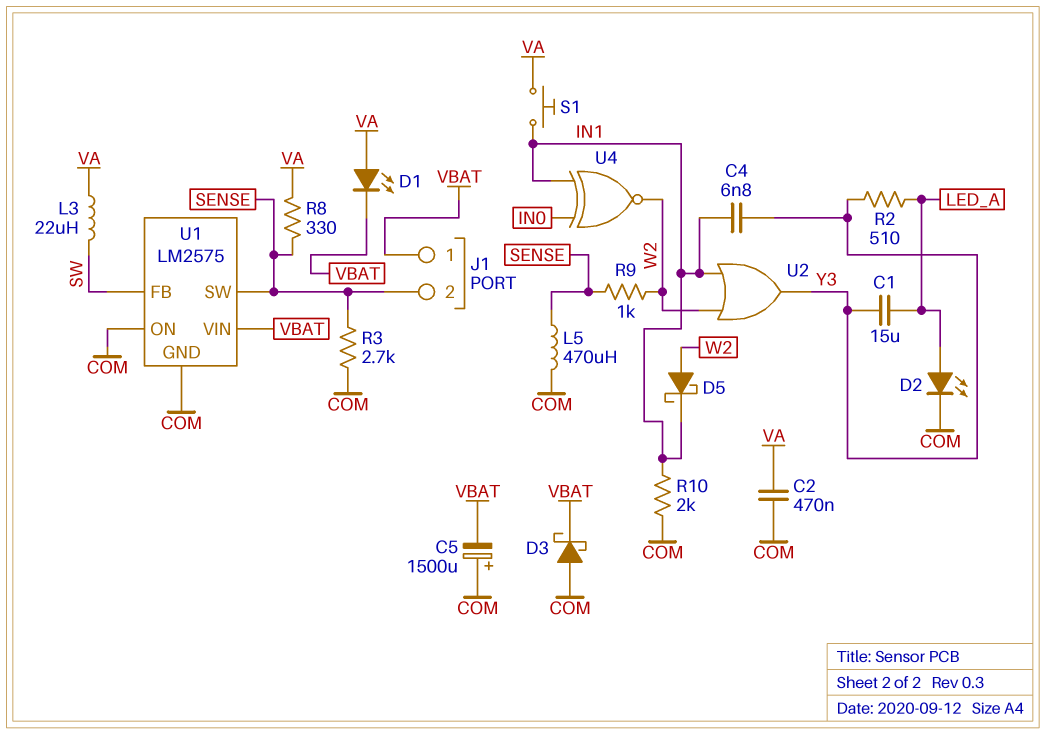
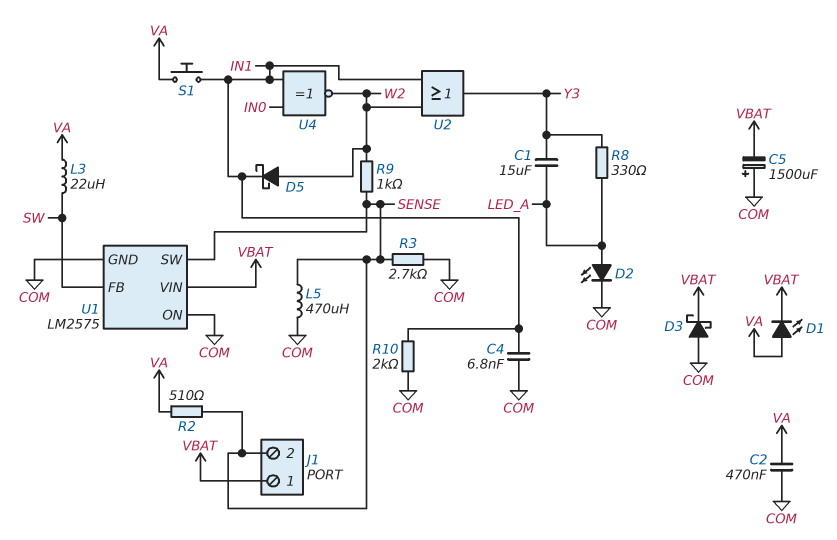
C4: 6.8nF (IN1, Y3) -> 6.8nF (COM, IN1)
R2: 510 (LED_A, Y3) -> 510 (SENSE, VA)
R8: 330 (SENSE, VA) -> 330 (LED_A, Y3)

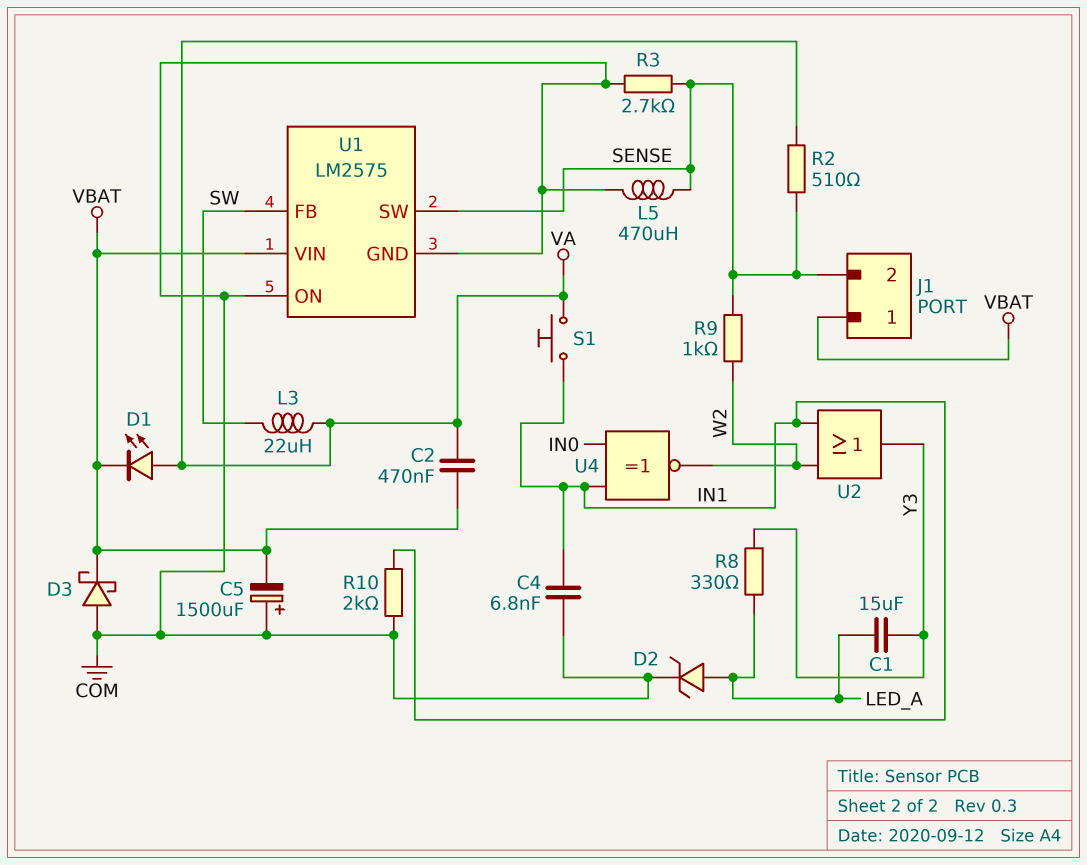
C2: 470nF (COM, VA) -> 470nF (VA, VBAT)
D2: LED (A LED_A, K COM) -> zener (A LED_A, K COM)
D5: schottky (A W2, K IN1) -> none

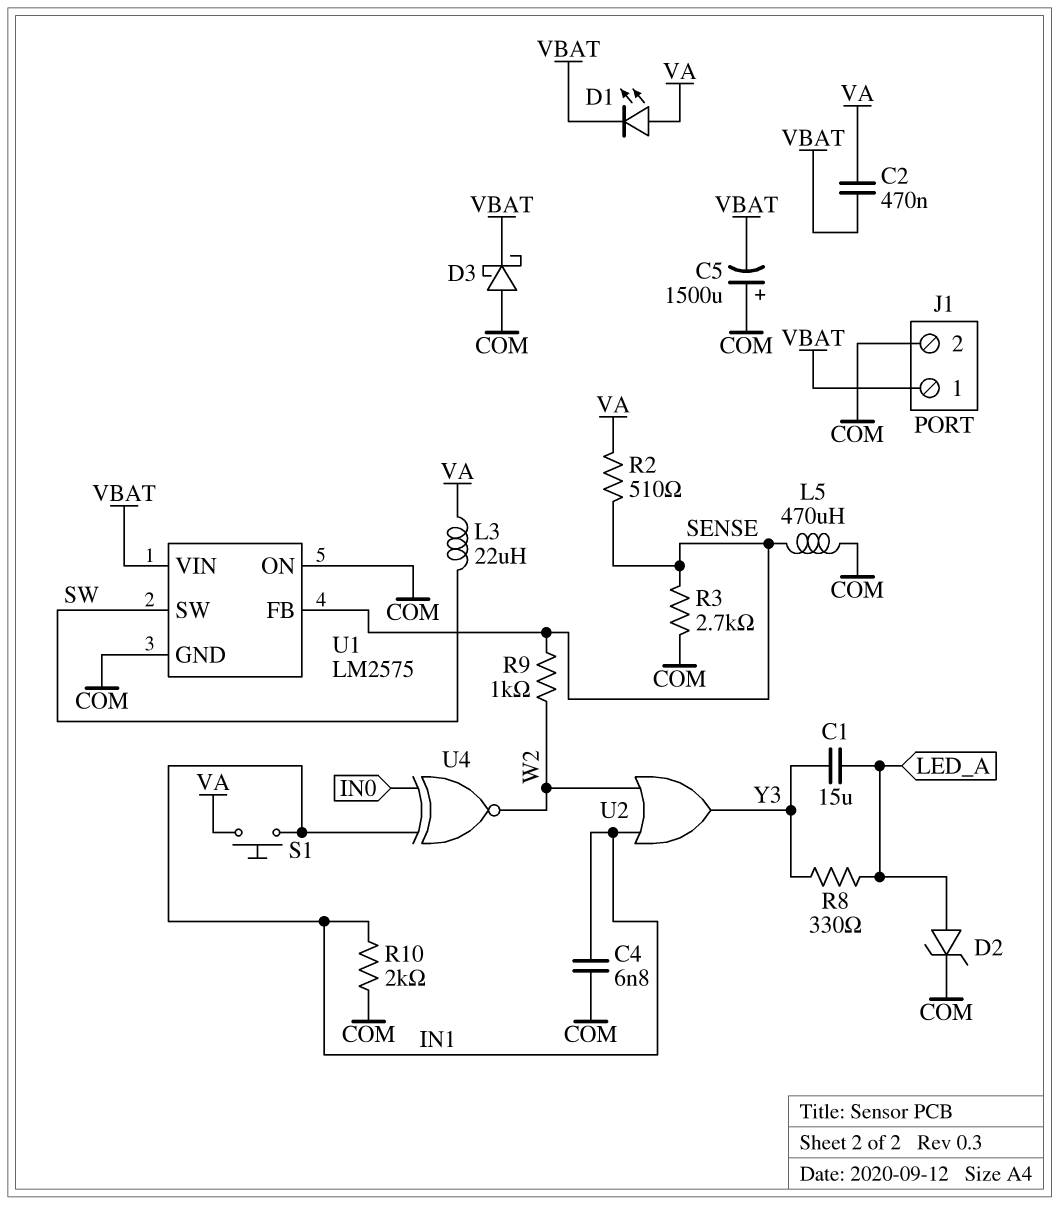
J1 pin 2: SENSE -> COM
U1 pin FB: SW -> SENSE
U1 pin SW: SENSE -> SW

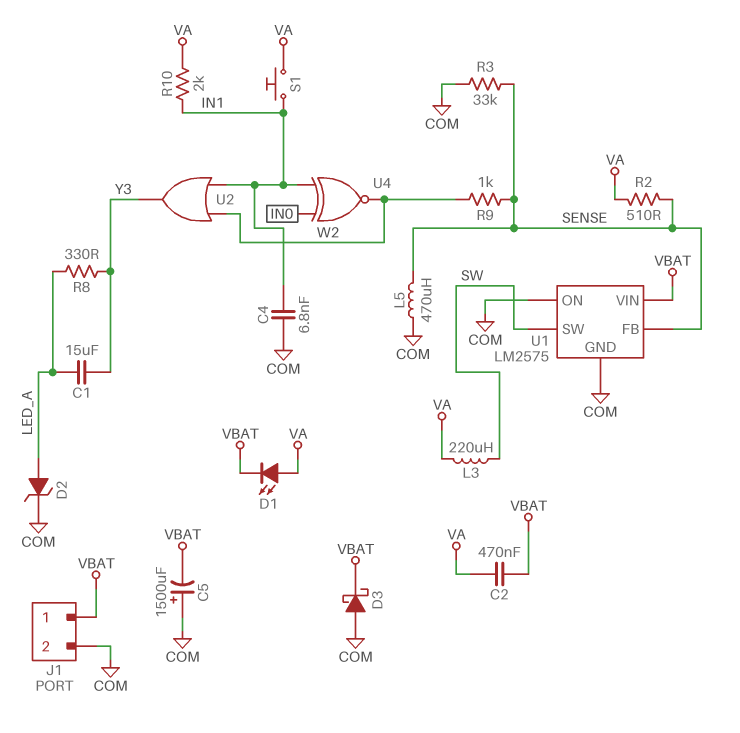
L3: 22uH (SW, VA) -> 220uH (SW, VA)
R3: 2.7k (COM, SENSE) -> 33k (COM, SENSE)
R10: 2k (COM, IN1) -> 2k (IN1, VA)

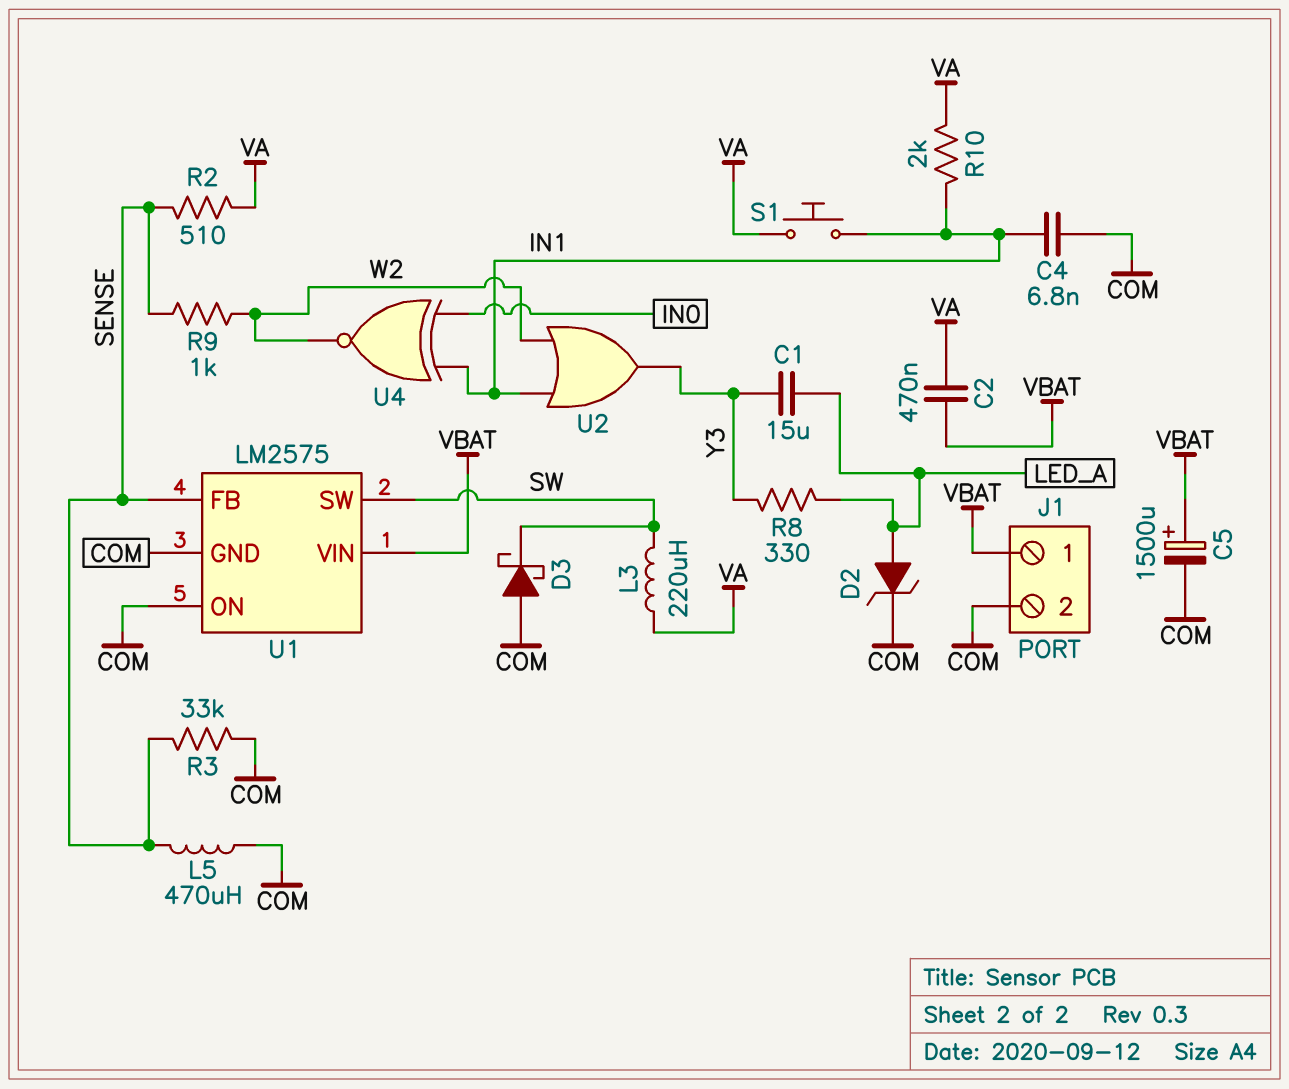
C5: 1500uF (plus COM, minus VBAT) -> 1500uF (plus VBAT, minus COM)
D1: LED (A VA, K VBAT) -> none
D3: schottky (A COM, K VBAT) -> schottky (A COM, K SW)

